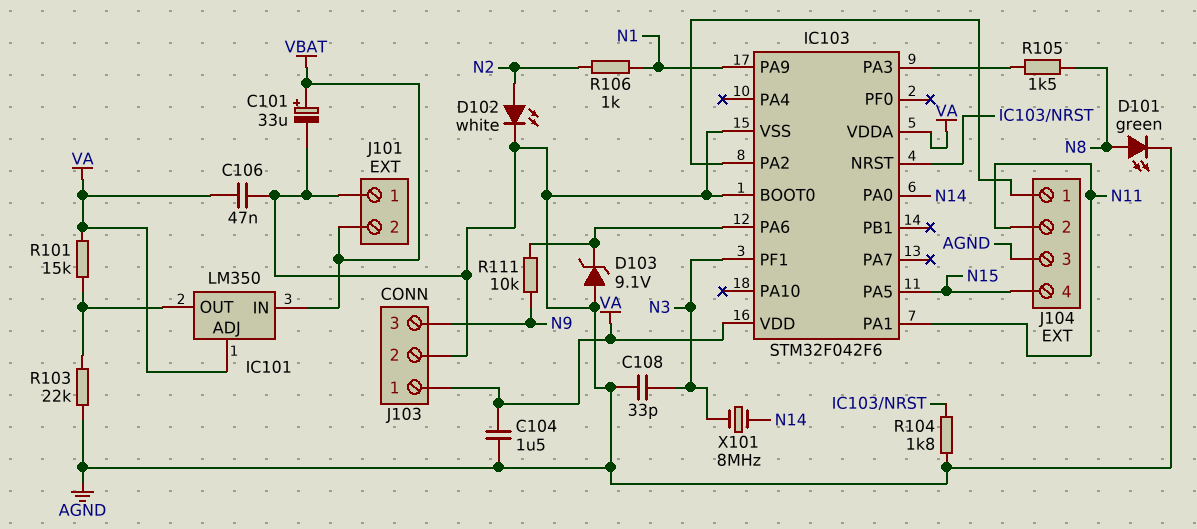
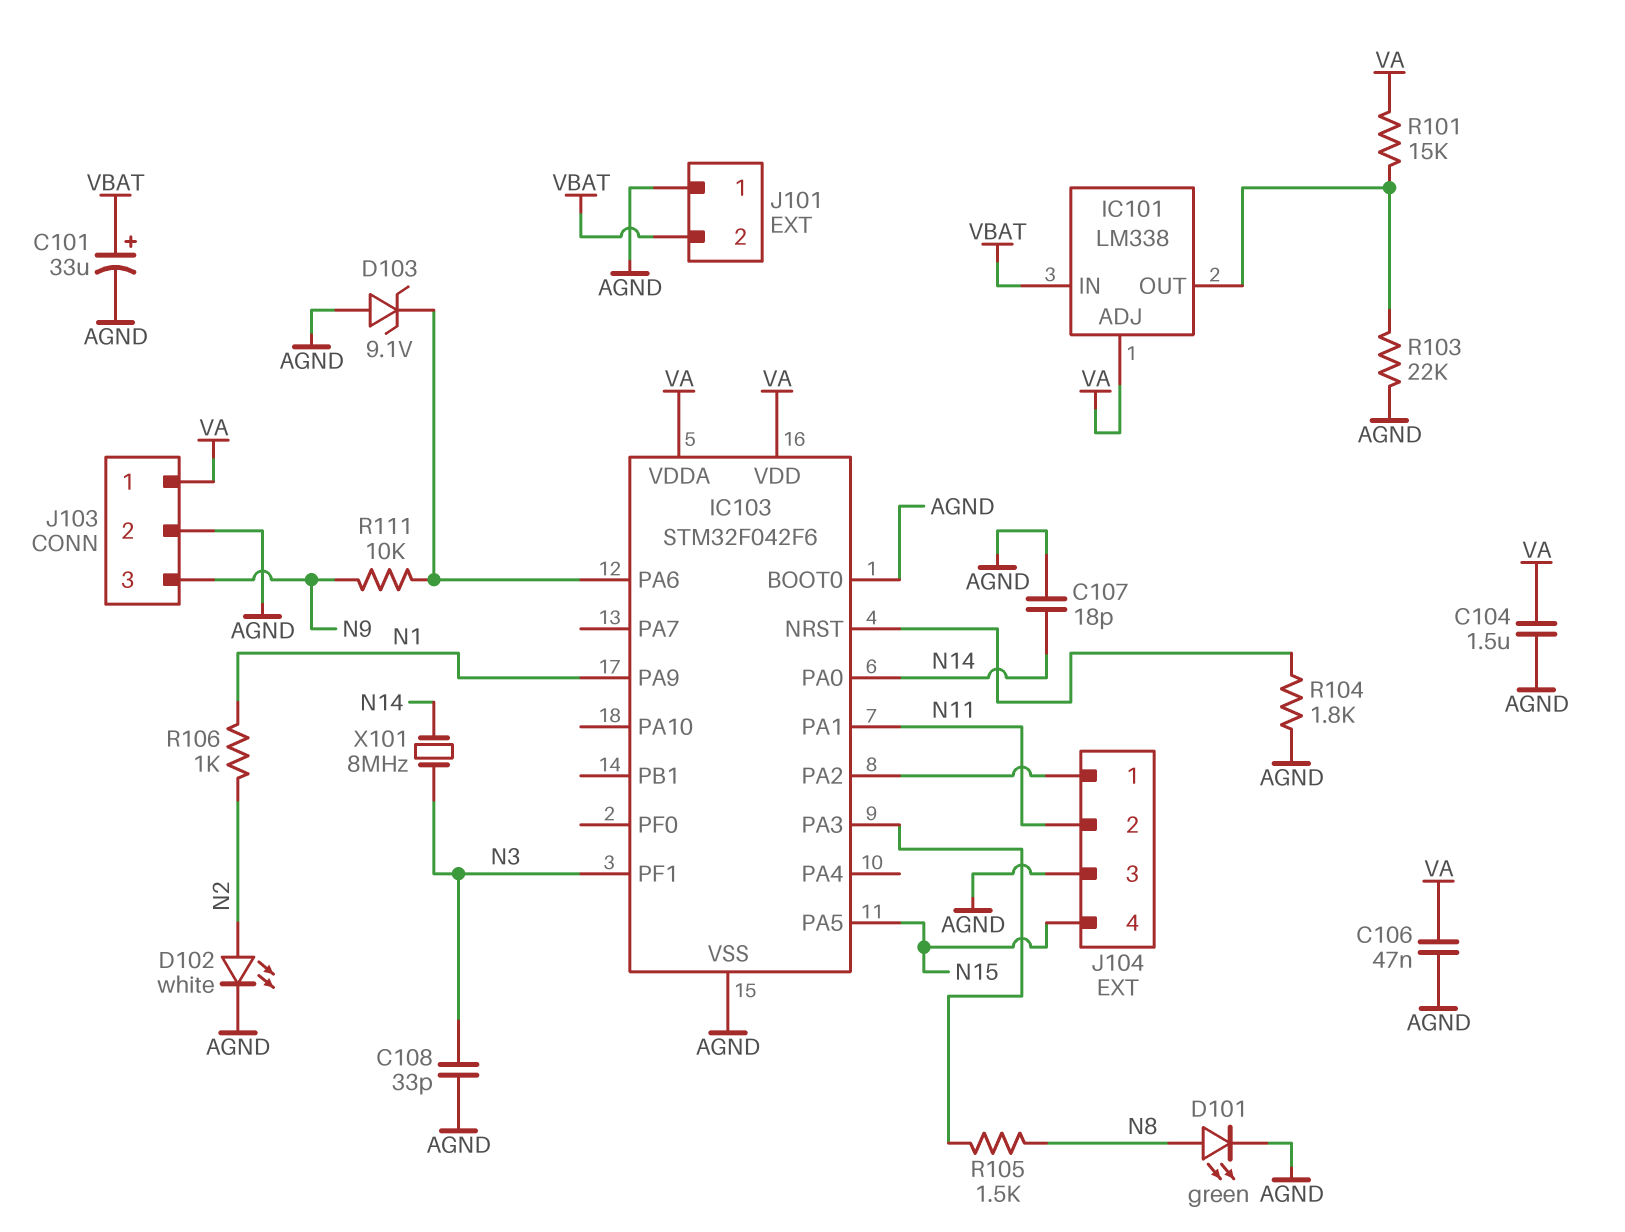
C107: none -> 18pF (AGND, N14)
IC101: LM350 -> LM338

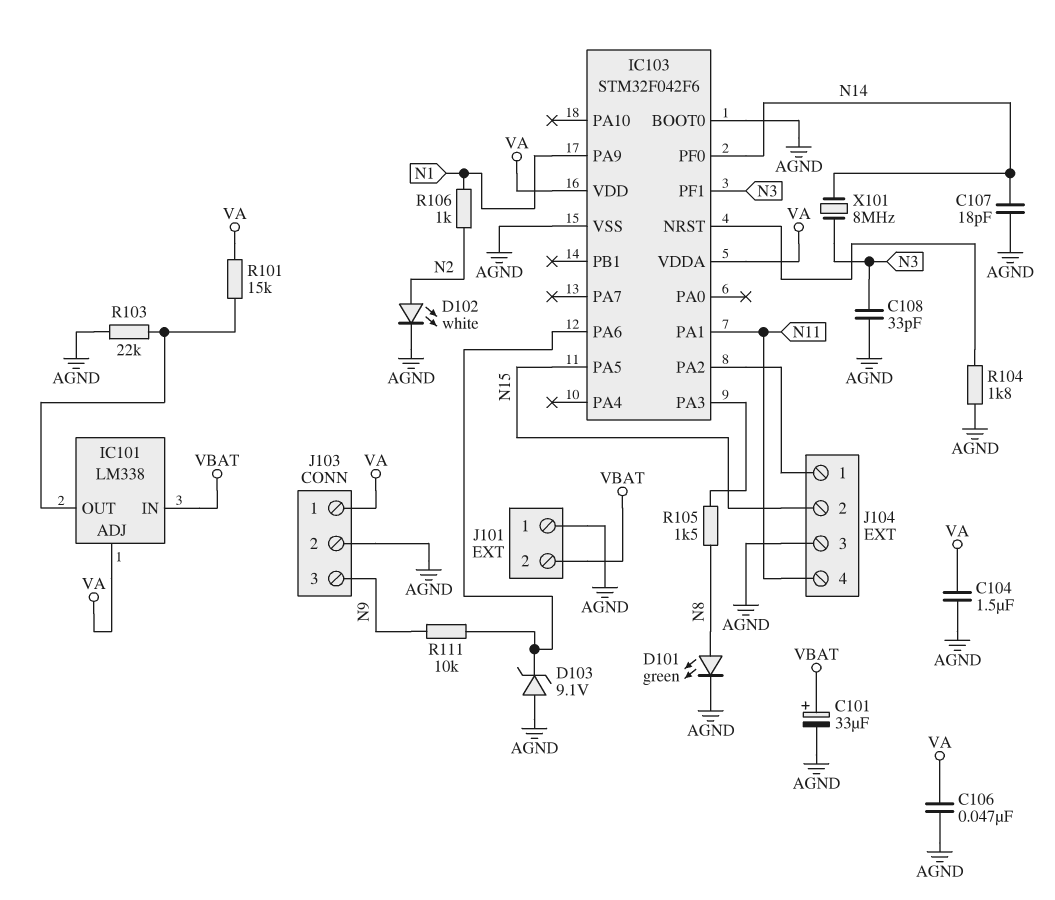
IC103 pin PA0: N14 -> none
IC103 pin PF0: none -> N14
J104 pin 2: N11 -> N15
J104 pin 4: N15 -> N11

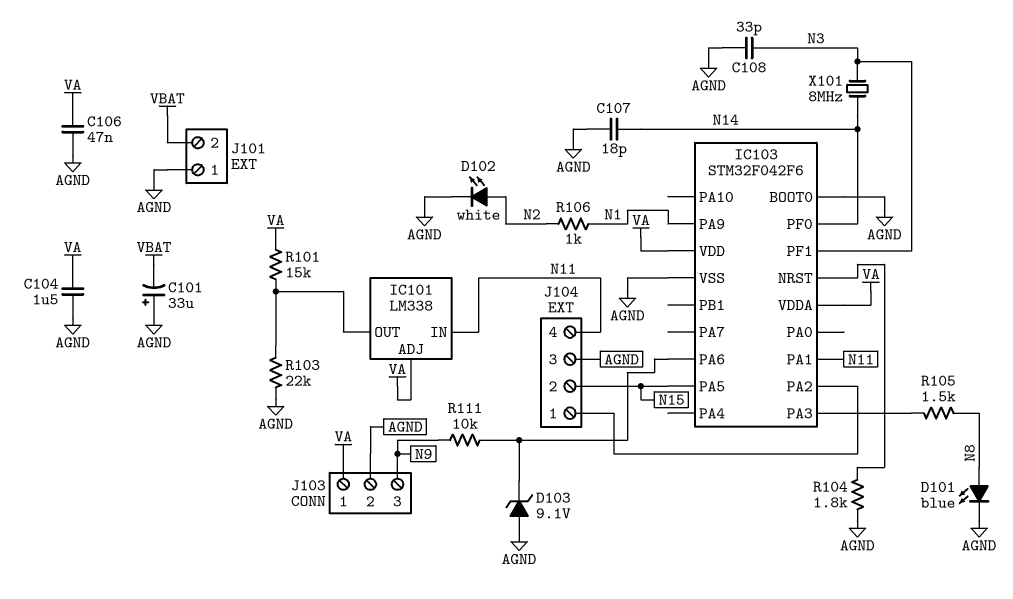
C101: 33uF (plus VBAT, minus AGND) -> 33uF (plus AGND, minus VBAT)
D101: LED green (A N8, K AGND) -> LED blue (A N8, K AGND)
IC101 pin IN: VBAT -> N11

